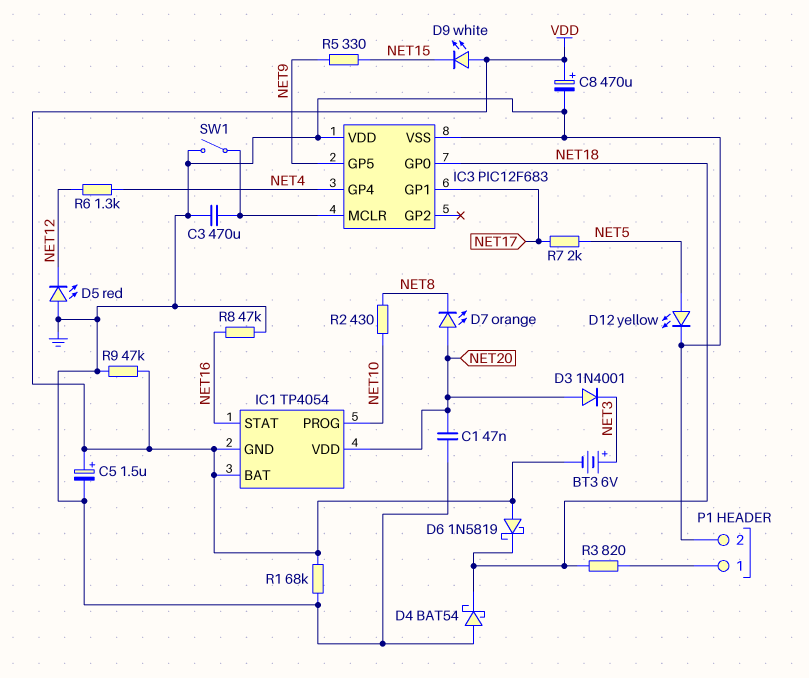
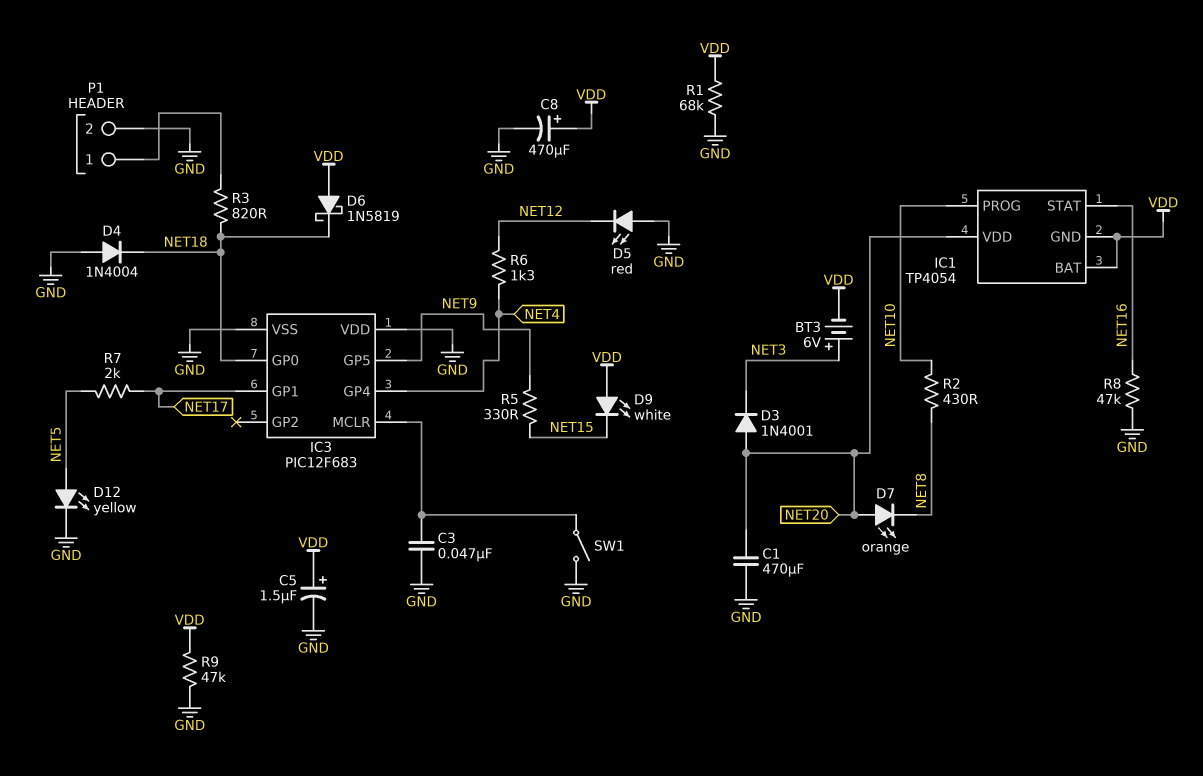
C1: 47nF (GND, NET20) -> 470uF (GND, NET20)
C3: 470uF (GND, IC3/MCLR) -> 47nF (GND, IC3/MCLR)
D4: schottky BAT54 (A GND, K NET18) -> diode 1N4004 (A GND, K NET18)

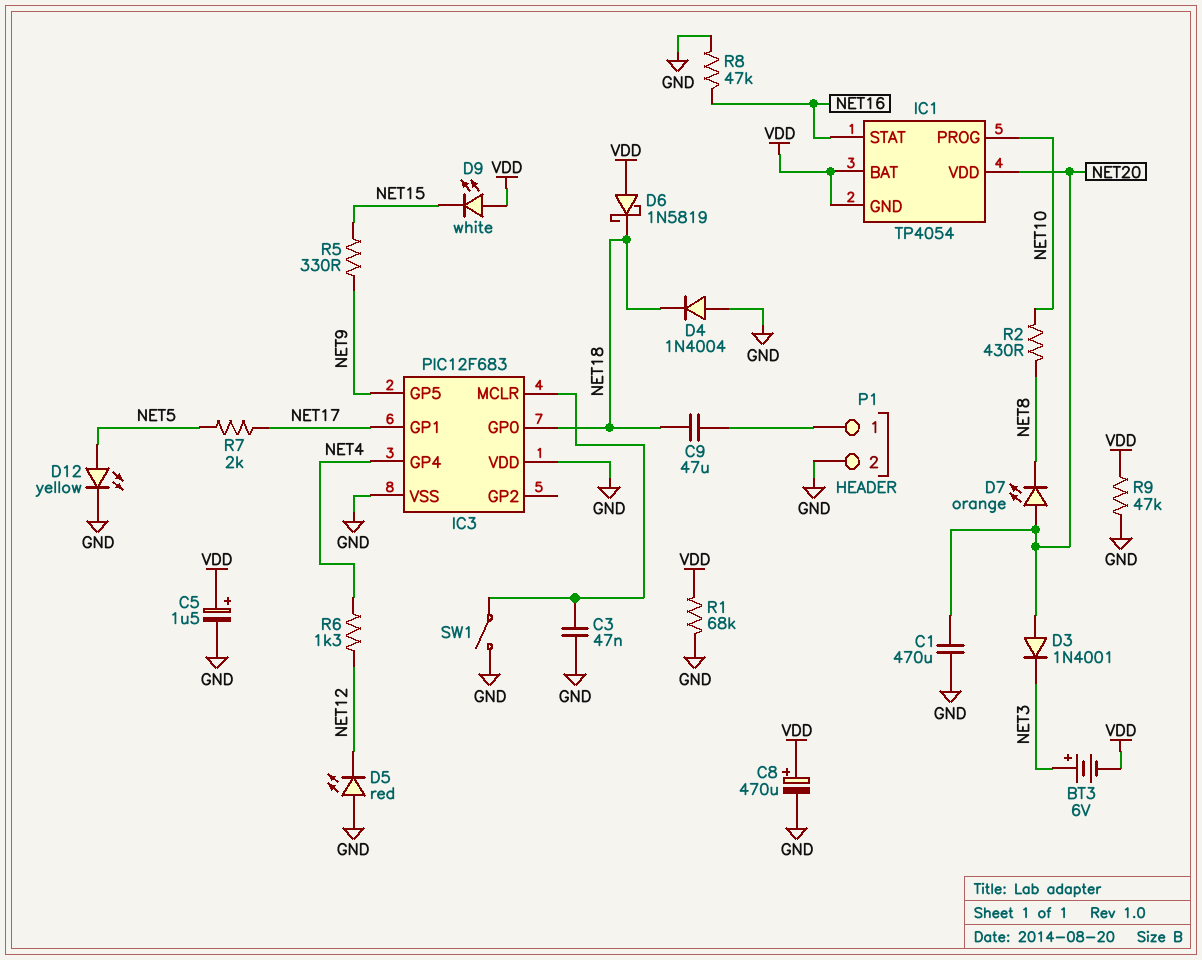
C9: none -> 47uF (NET18, P1/1)
R3: 820 (NET18, P1/1) -> none

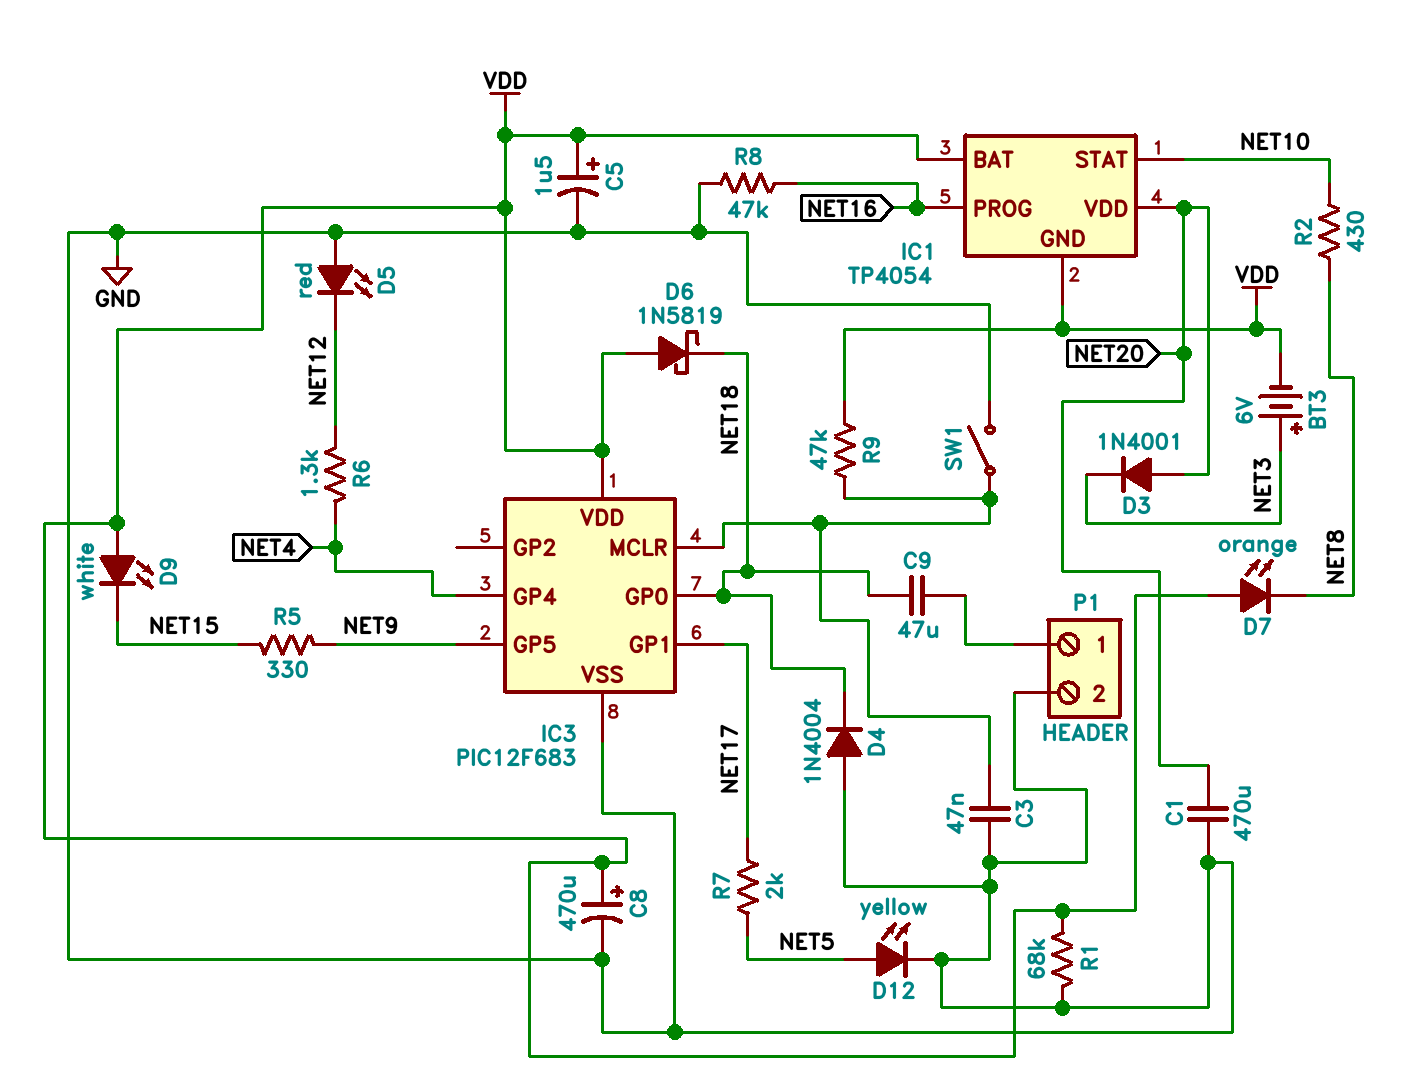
D7: LED orange (A NET20, K NET8) -> LED orange (A VDD, K NET8)
IC1 pin PROG: NET10 -> NET16
IC1 pin STAT: NET16 -> NET10
IC3 pin VDD: GND -> VDD
R9: 47k (GND, VDD) -> 47k (IC3/MCLR, VDD)

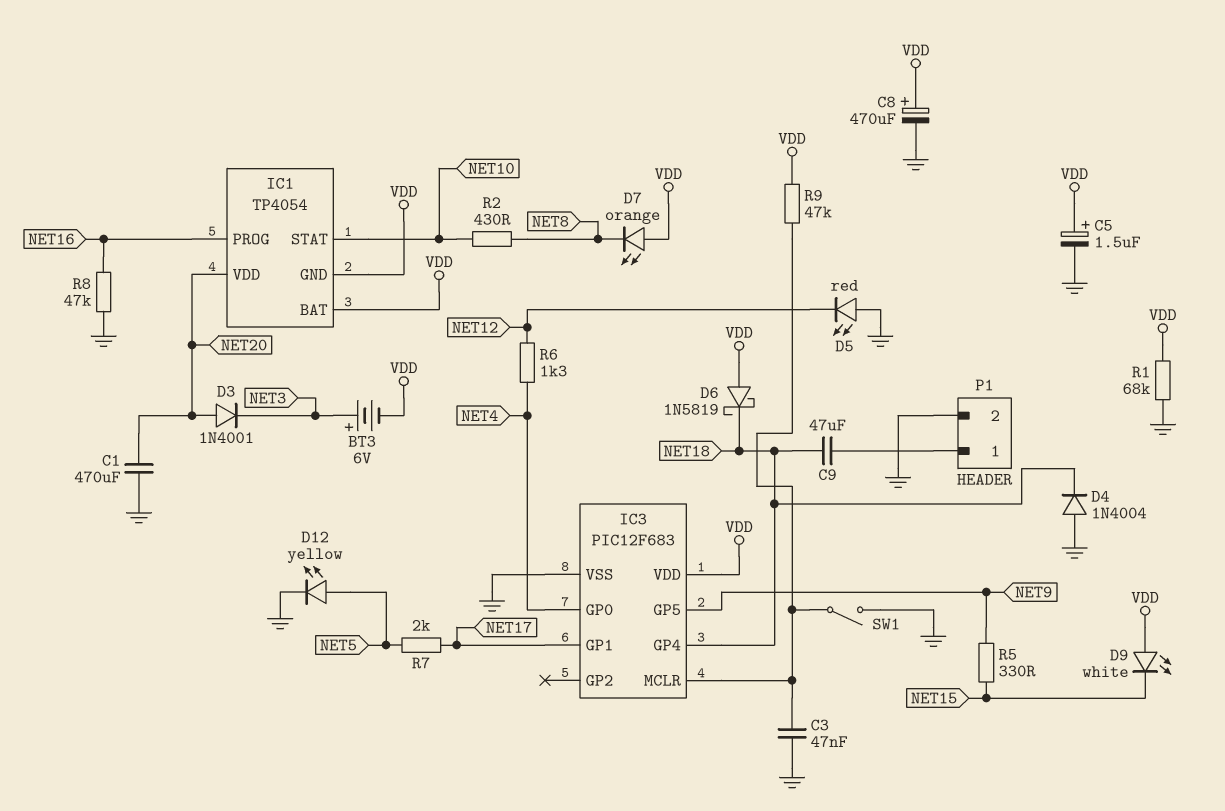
IC3 pin GP0: NET18 -> NET4
IC3 pin GP4: NET4 -> NET18

